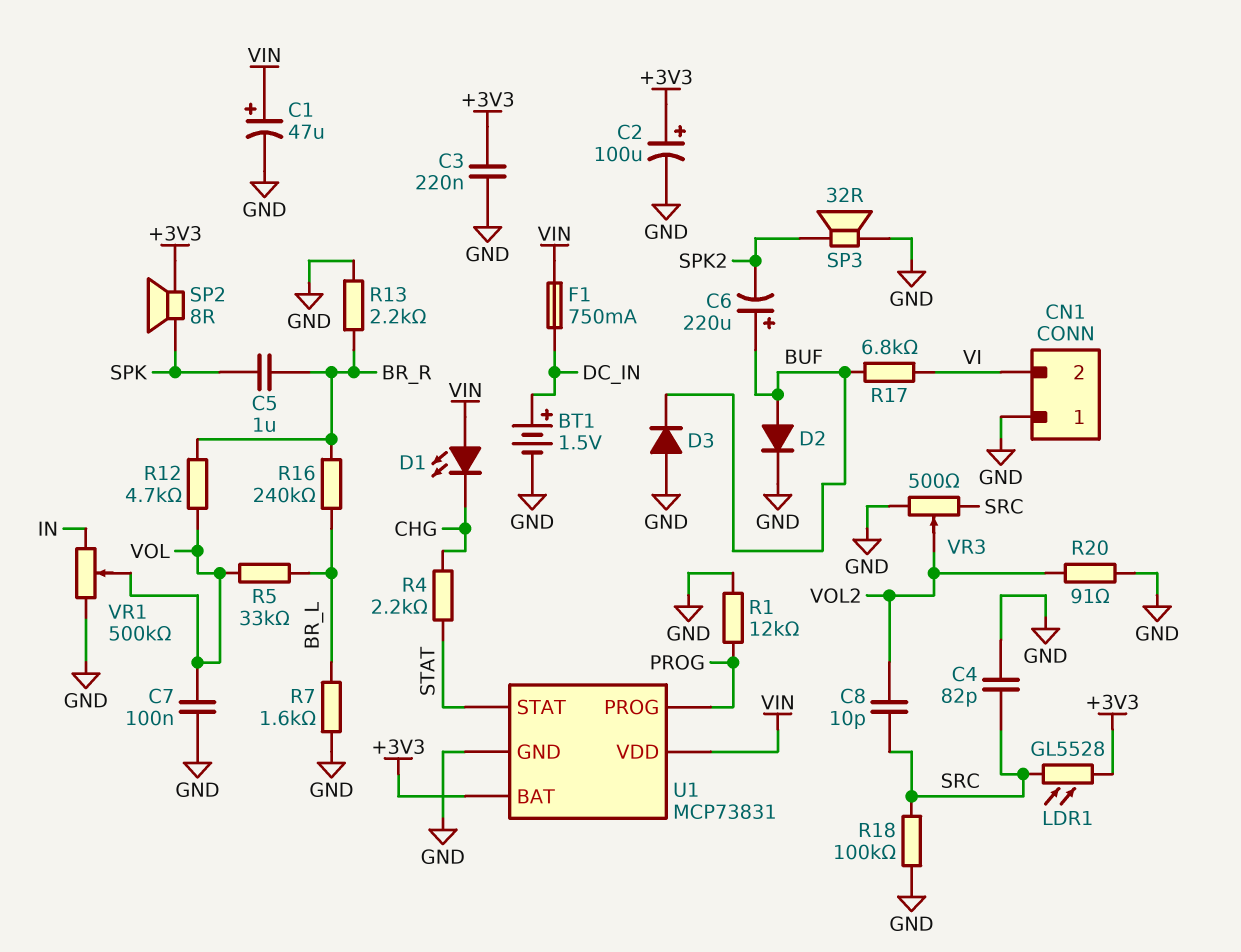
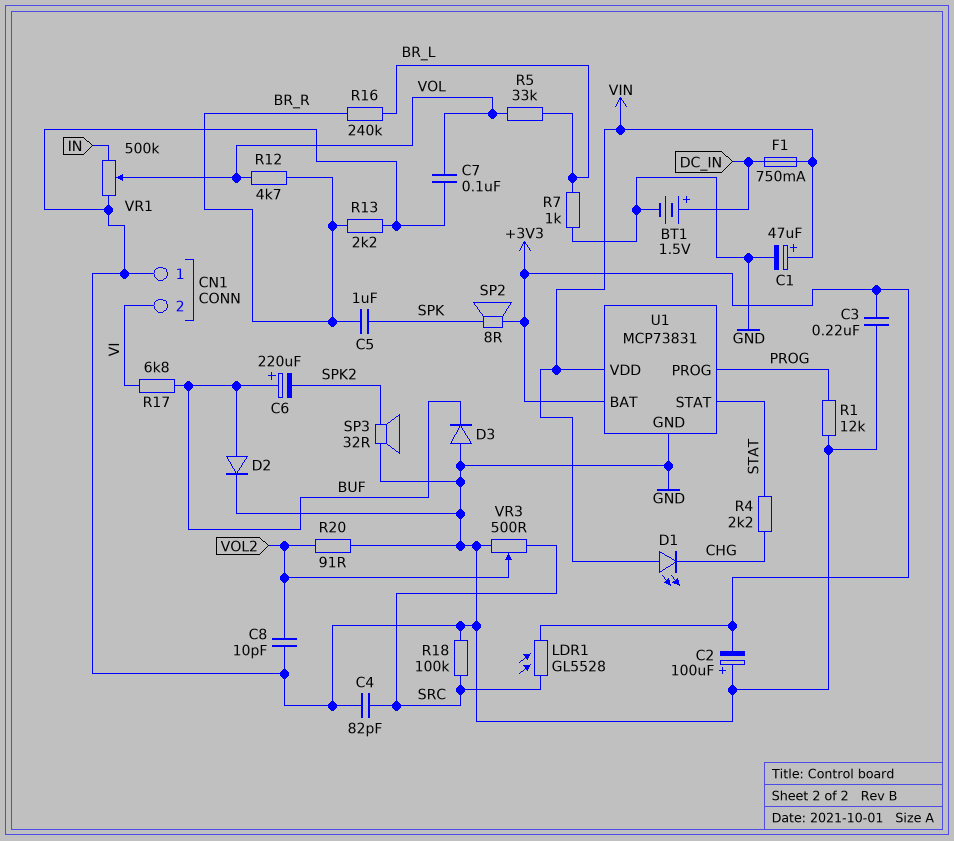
C2: 100uF (plus +3V3, minus GND) -> 100uF (plus GND, minus +3V3)
C8: 10pF (SRC, VOL2) -> 10pF (GND, VOL2)
R7: 1.6k (BR_L, GND) -> 1k (BR_L, GND)

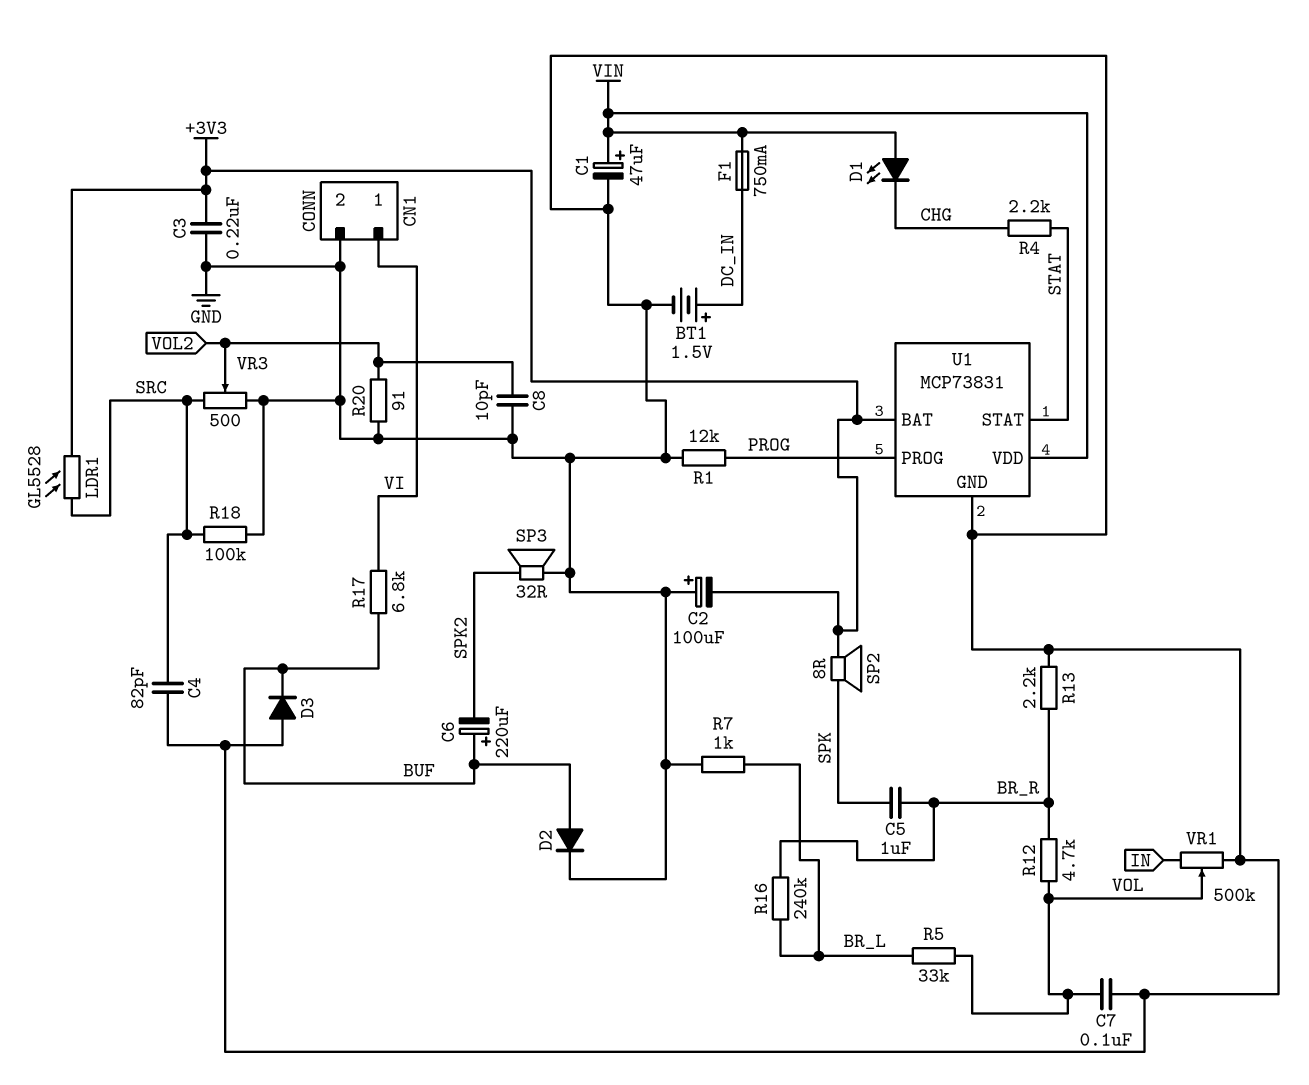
CN1 pin 1: GND -> VI
CN1 pin 2: VI -> GND

